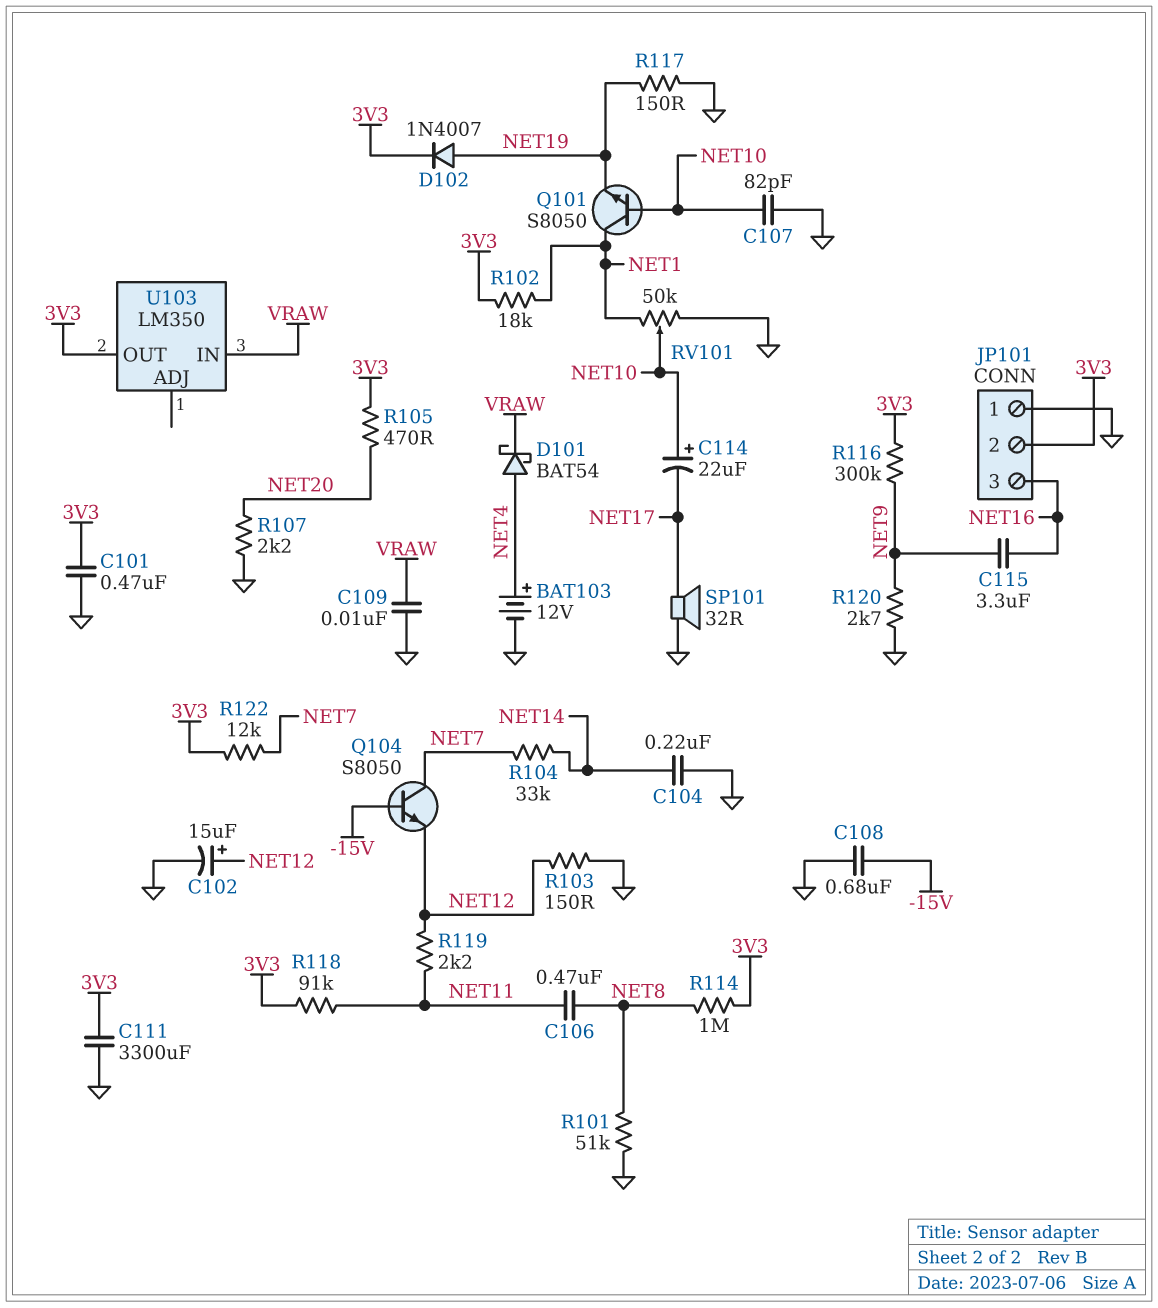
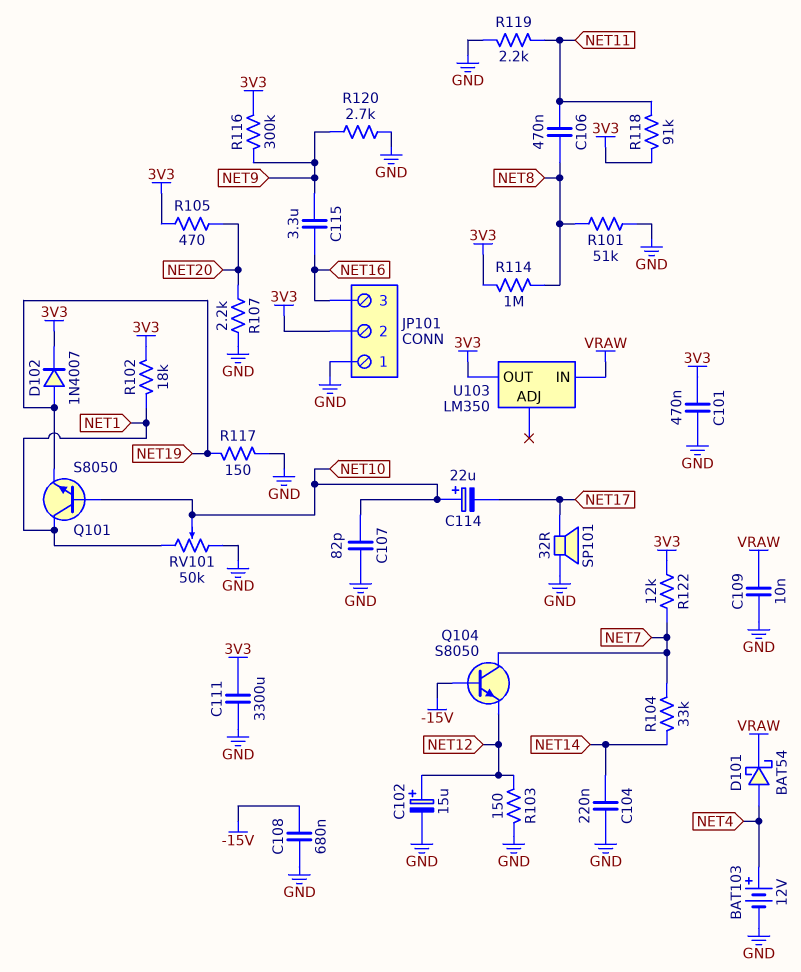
R119: 2.2k (NET11, NET12) -> 2.2k (GND, NET11)

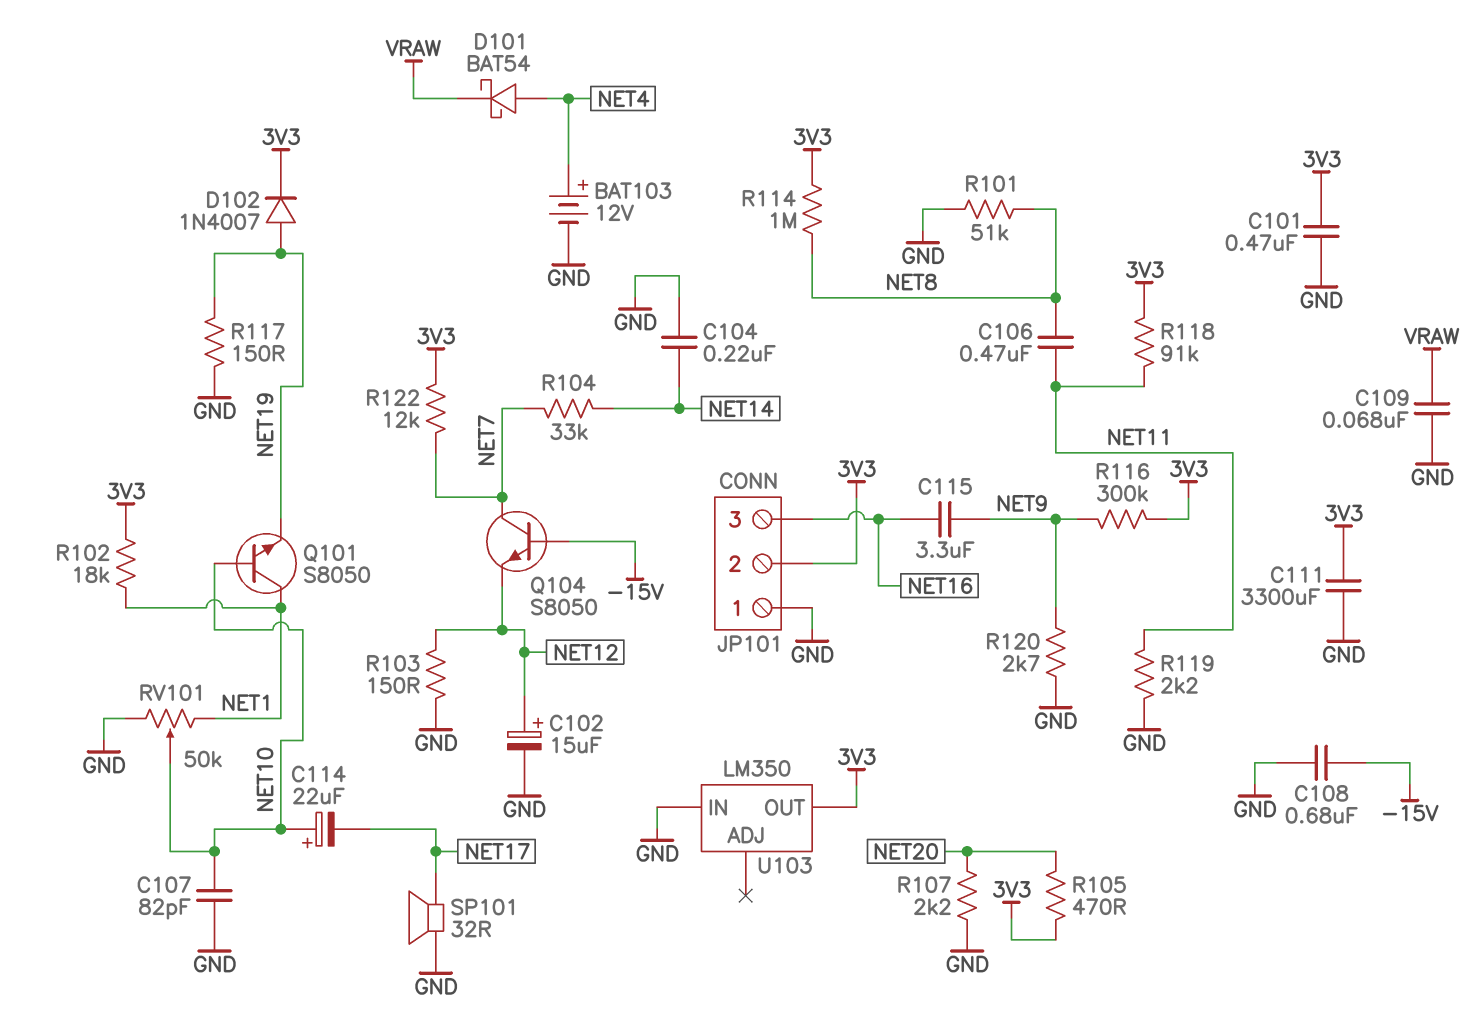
C109: 10nF (GND, VRAW) -> 68nF (GND, VRAW)
U103 pin IN: VRAW -> GND

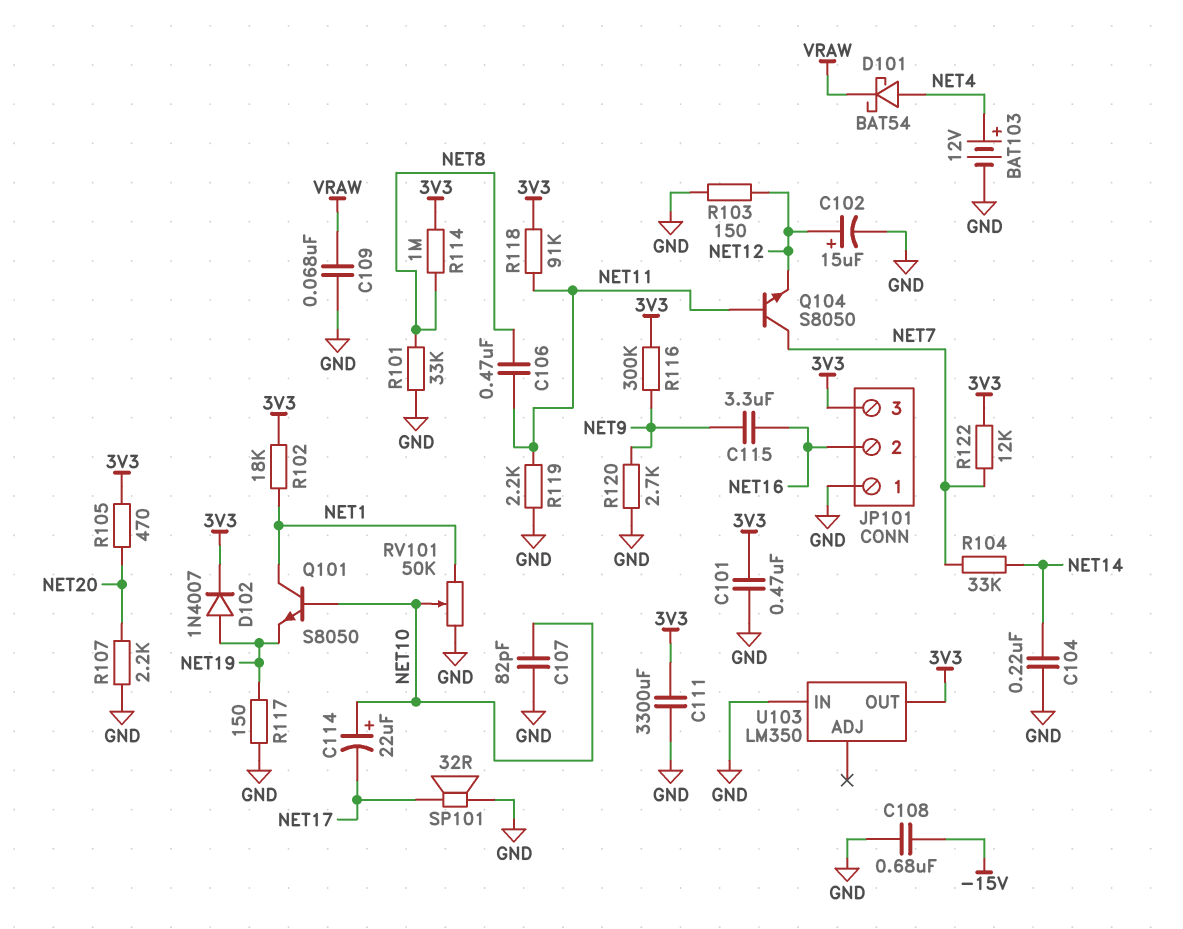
JP101 pin 2: 3V3 -> NET16
JP101 pin 3: NET16 -> 3V3
Q104: NPN S8050 (B -15V, C NET7, E NET12) -> NPN S8050 (B NET11, C NET7, E NET12)
R101: 51k (GND, NET8) -> 33k (GND, NET8)

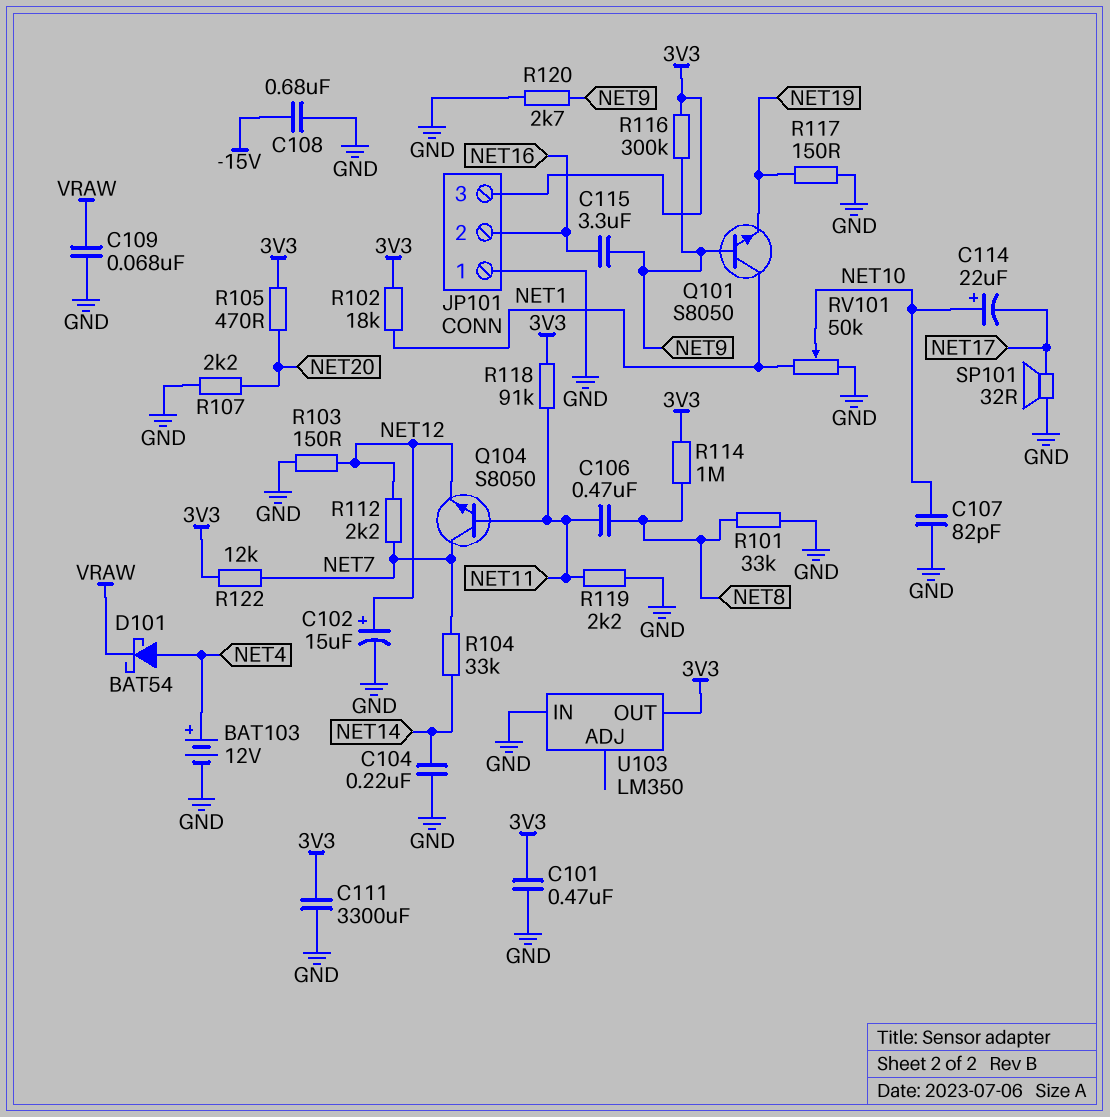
D102: diode 1N4007 (A NET19, K 3V3) -> none
Q101: NPN S8050 (B NET10, C NET1, E NET19) -> NPN S8050 (B NET9, C NET1, E NET19)
R112: none -> 2.2k (NET7, NET12)

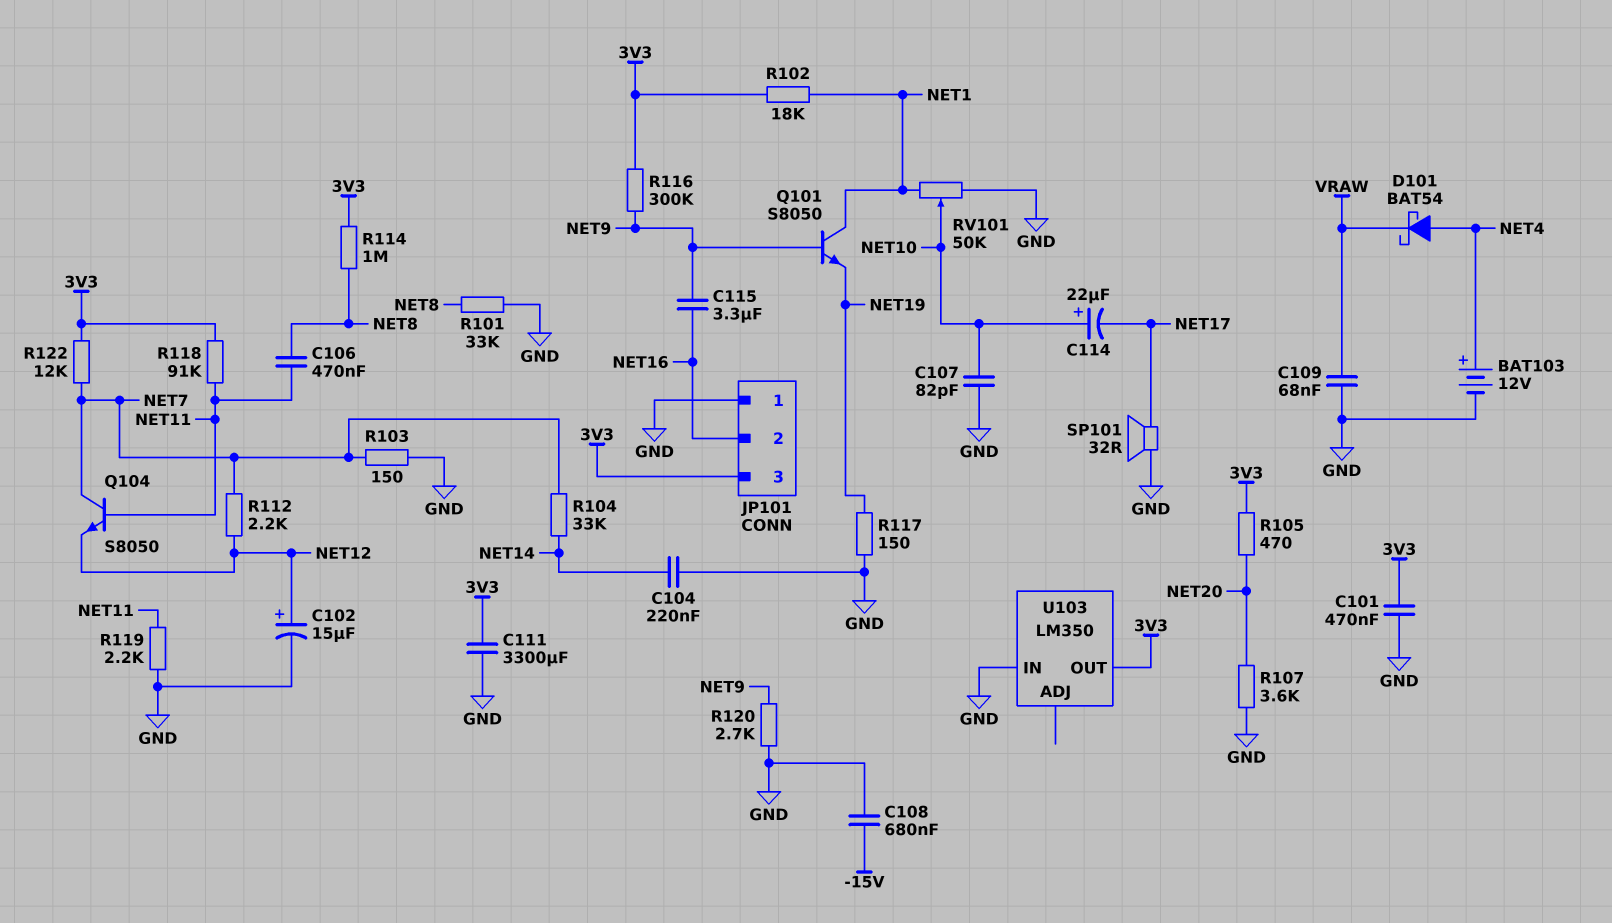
R103: 150 (GND, NET12) -> 150 (GND, NET7)
R107: 2.2k (GND, NET20) -> 3.6k (GND, NET20)

